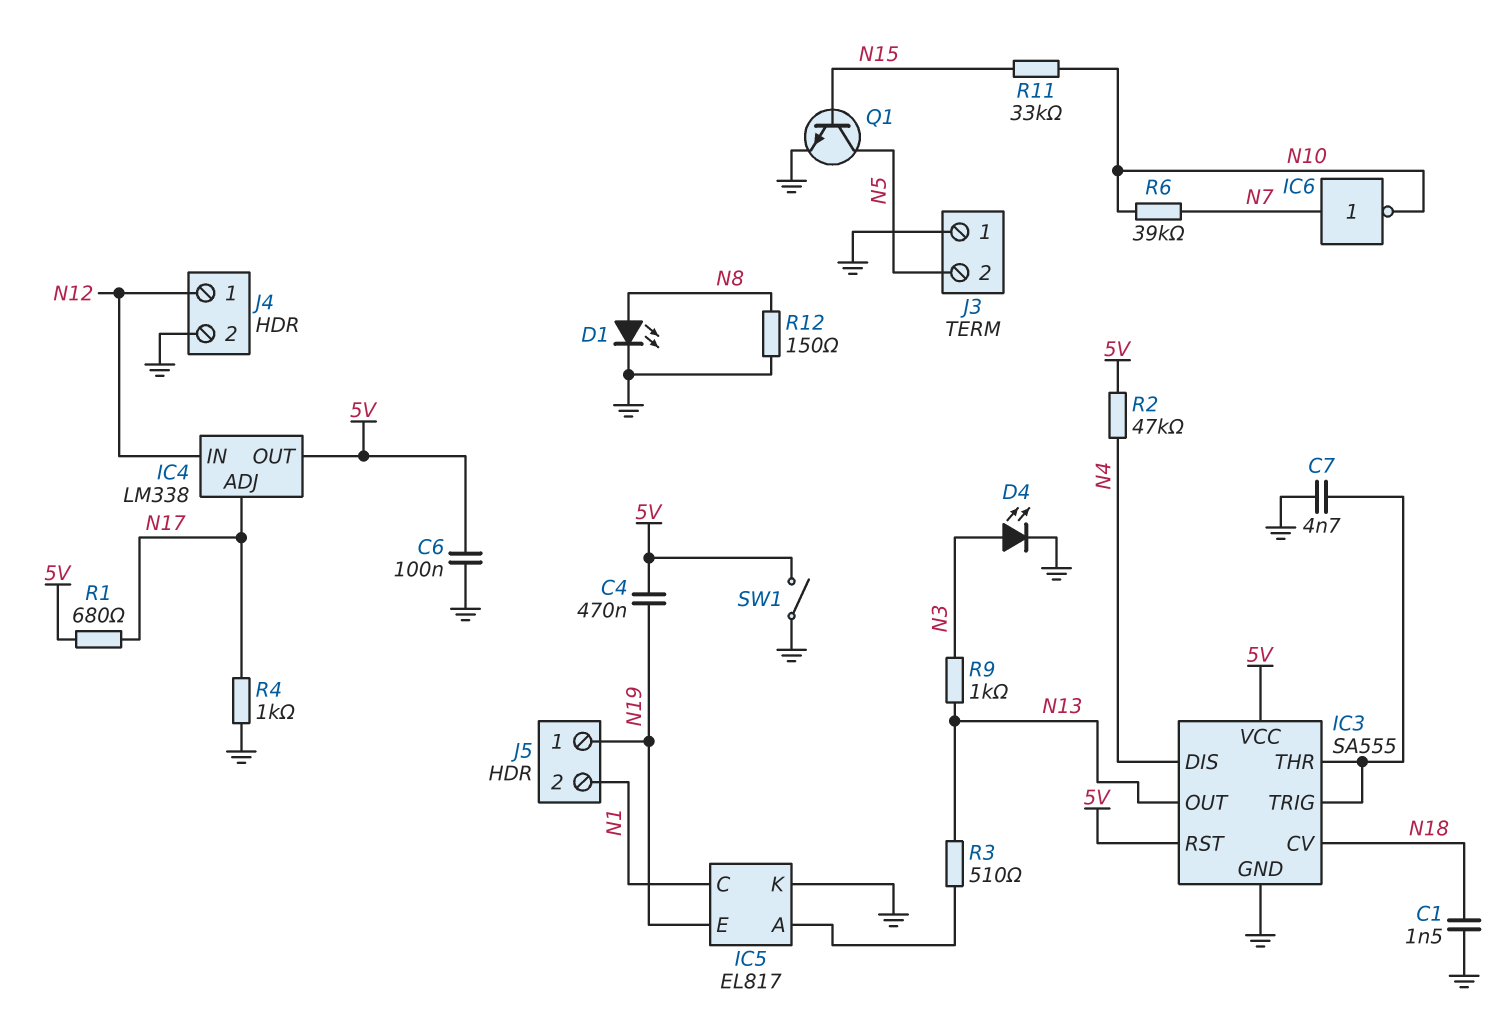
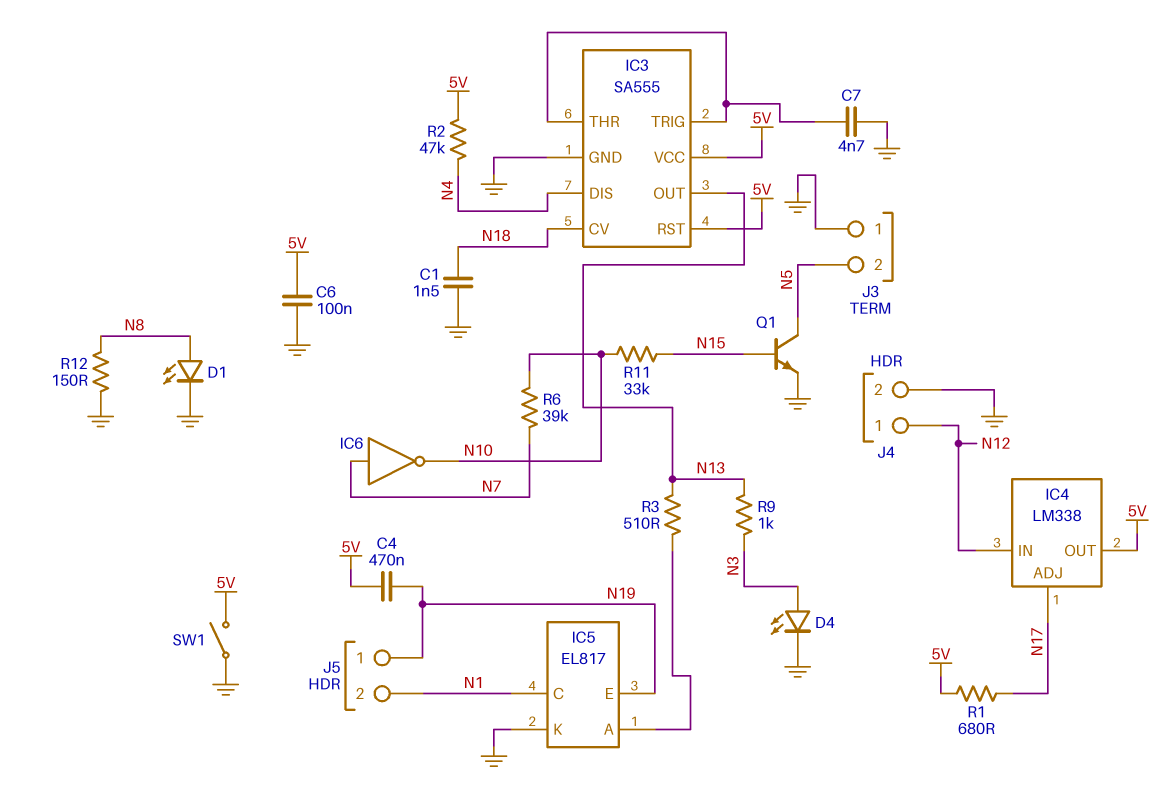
R4: 1k (GND, N17) -> none

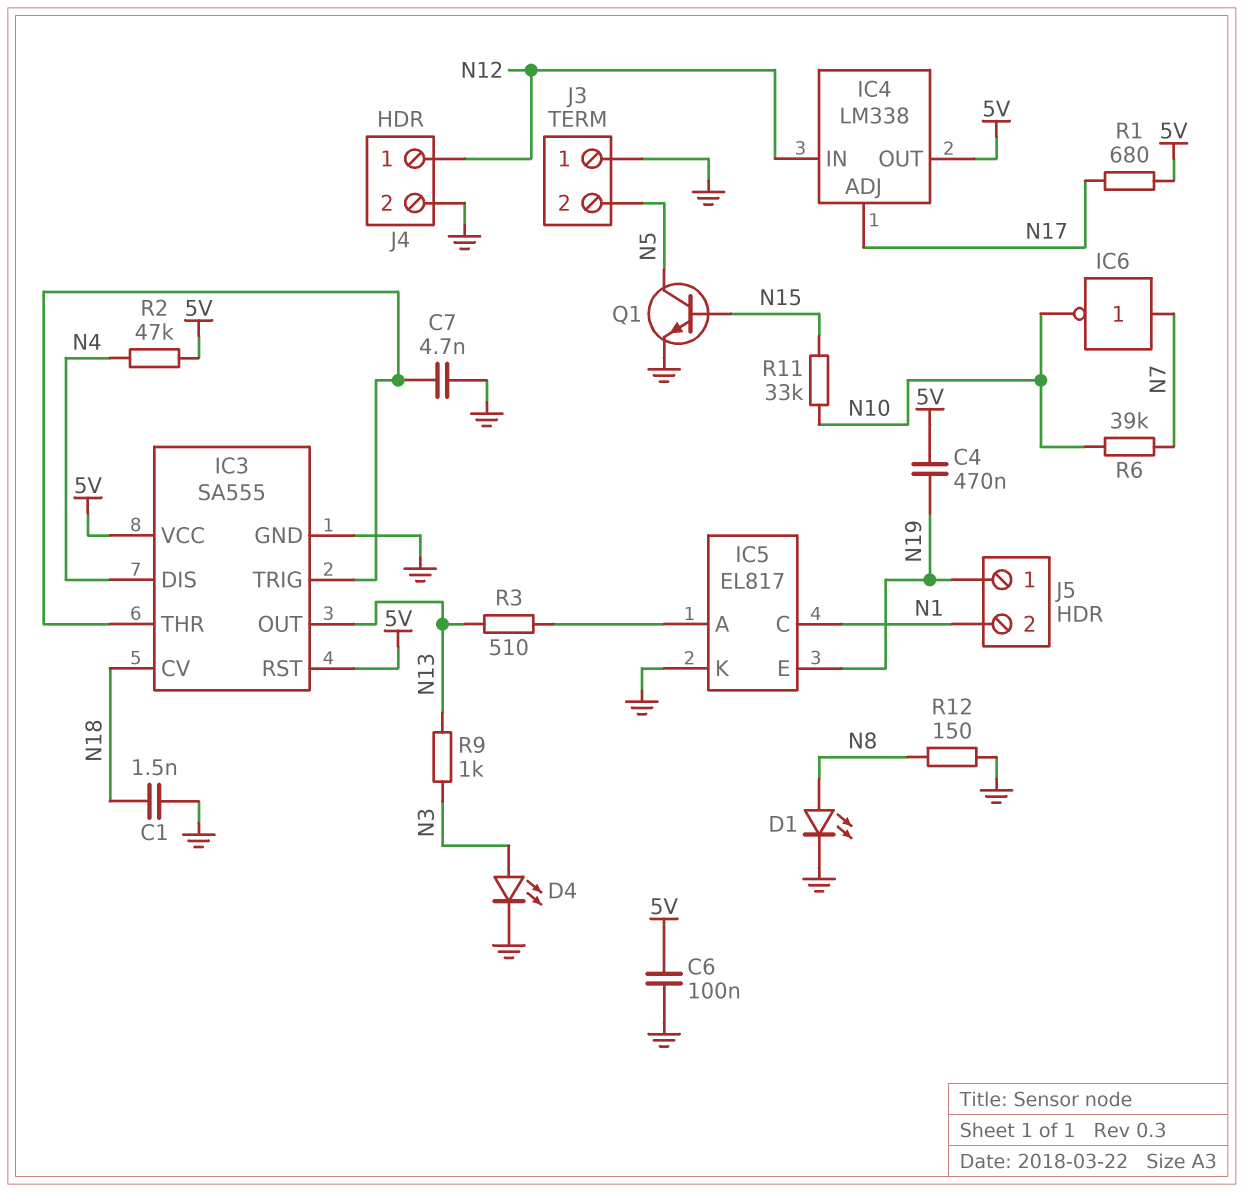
SW1: switch (5V, GND) -> none

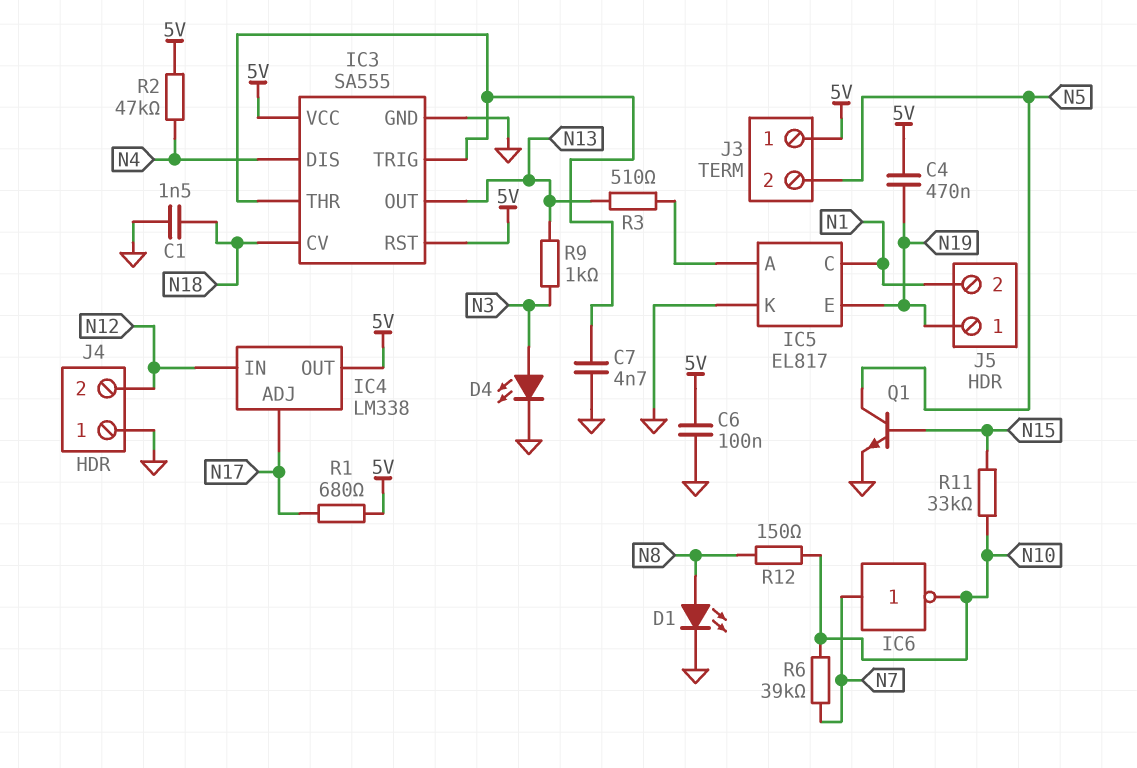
J3 pin 1: GND -> 5V
J4 pin 1: N12 -> GND
J4 pin 2: GND -> N12
R12: 150 (GND, N8) -> 150 (N8, N10)

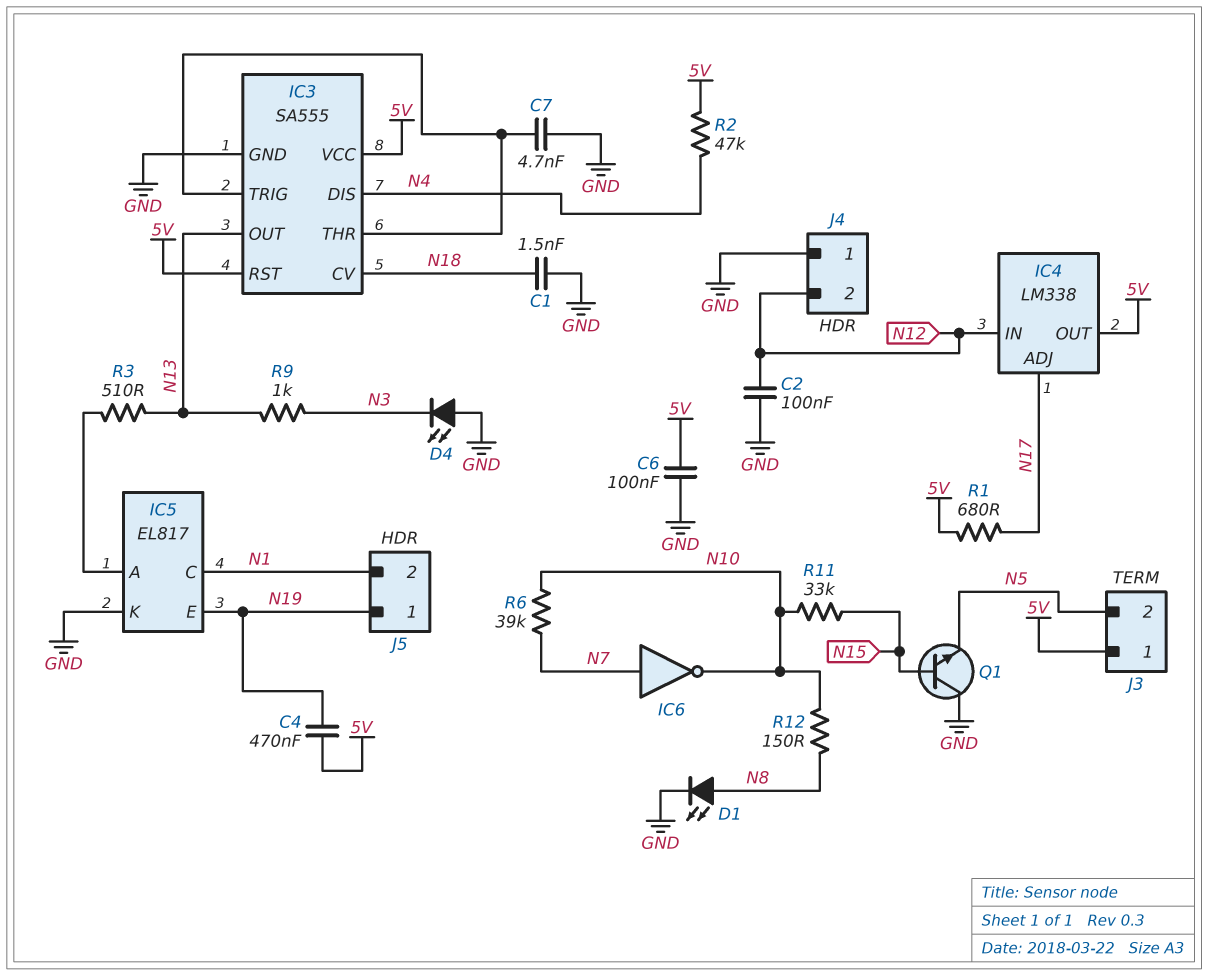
C2: none -> 100nF (GND, N12)
D4: LED (A N3, K GND) -> LED (A GND, K N3)
Q1: NPN (B N15, C N5, E GND) -> NPN (B N15, C GND, E N5)

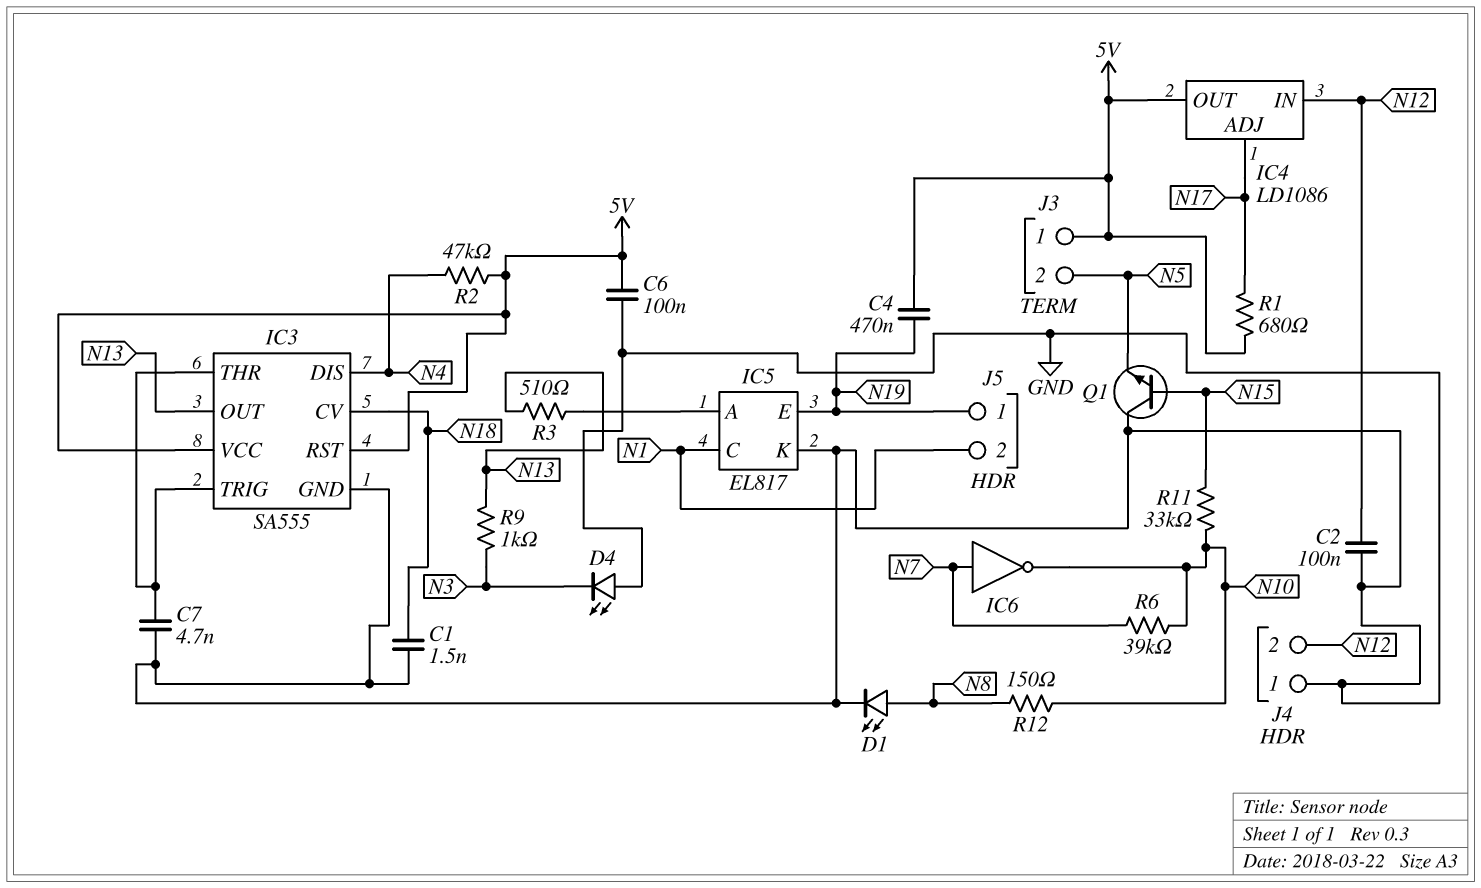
IC4: LM338 -> LD1086

